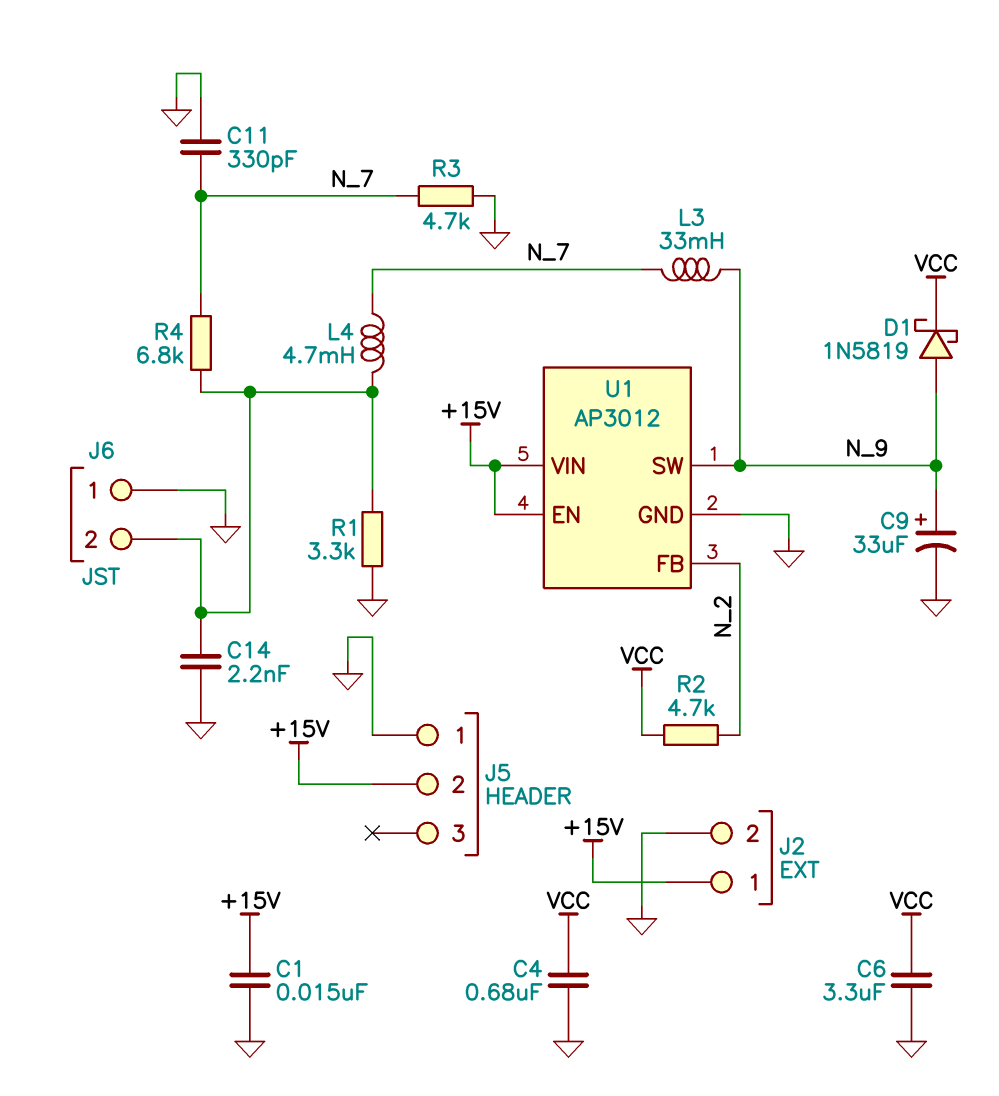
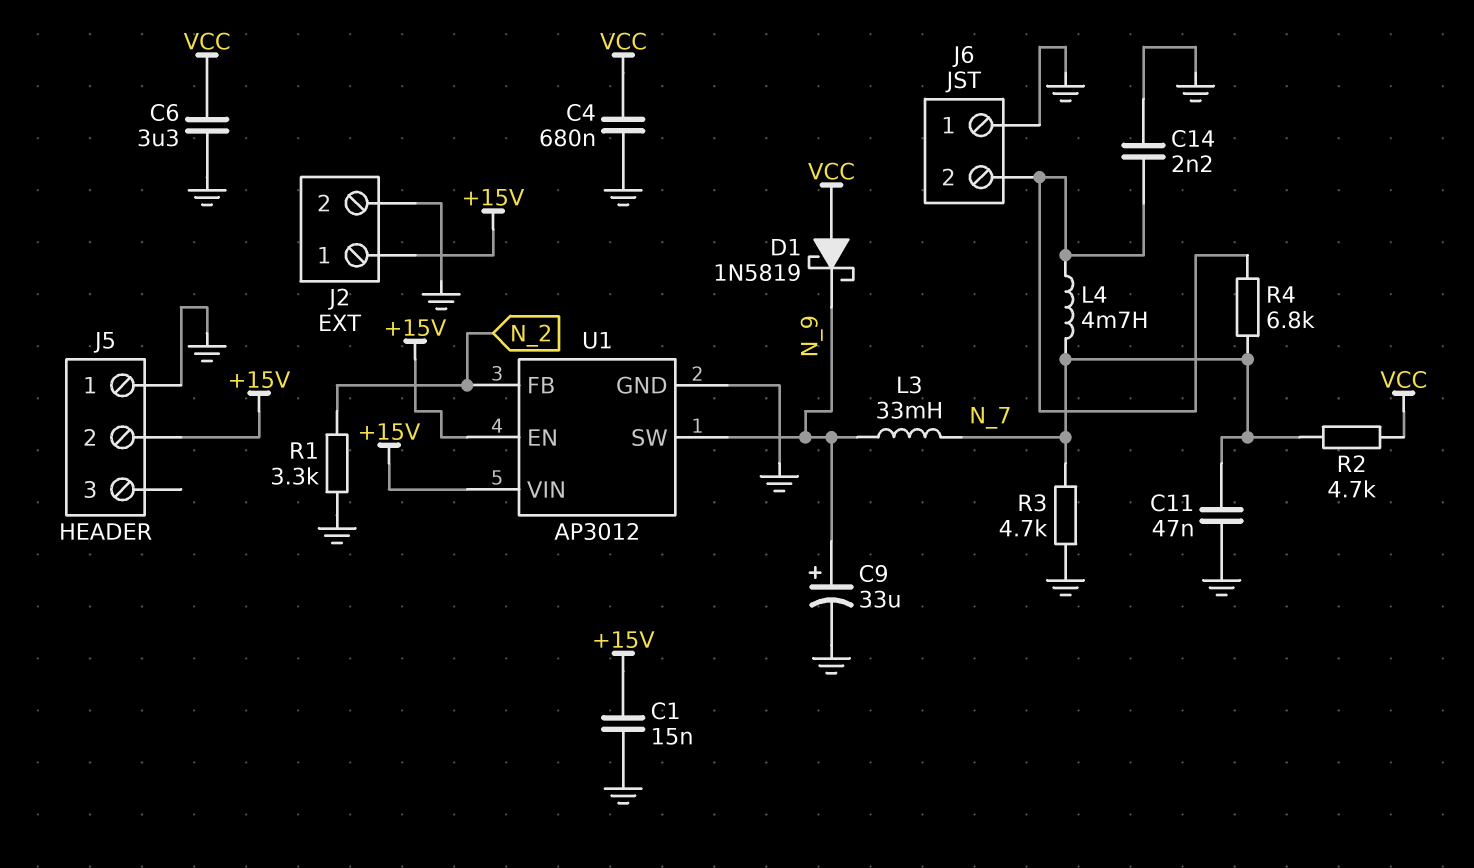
C11: 330pF (GND, N_7) -> 47nF (GND, N_7)
D1: schottky 1N5819 (A N_9, K VCC) -> schottky 1N5819 (A VCC, K N_9)
R1: 3.3k (GND, J6/2) -> 3.3k (GND, N_2)
R2: 4.7k (N_2, VCC) -> 4.7k (N_7, VCC)

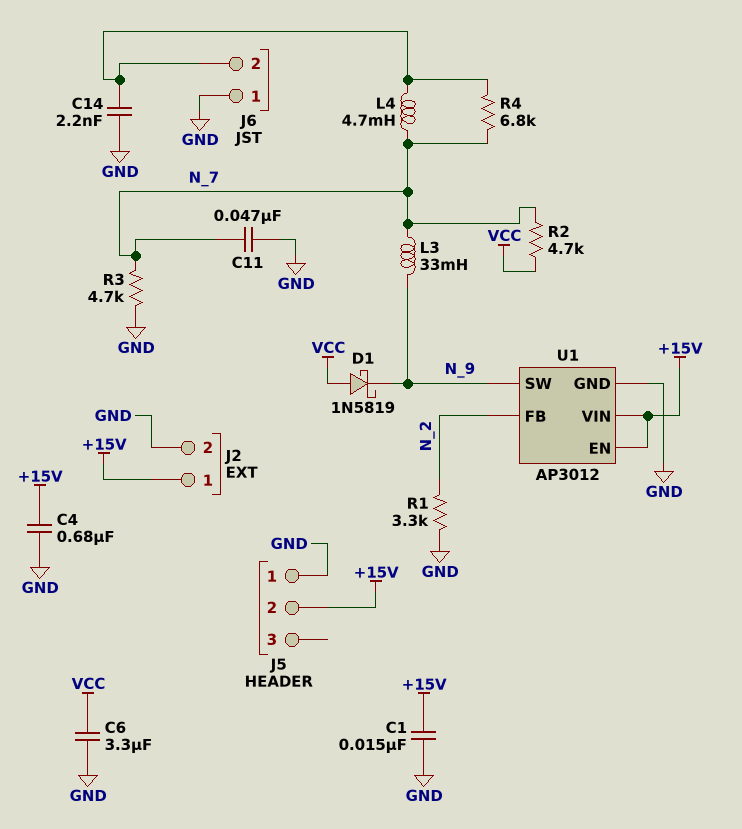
C4: 680nF (GND, VCC) -> 680nF (+15V, GND)
C9: 33uF (plus N_9, minus GND) -> none

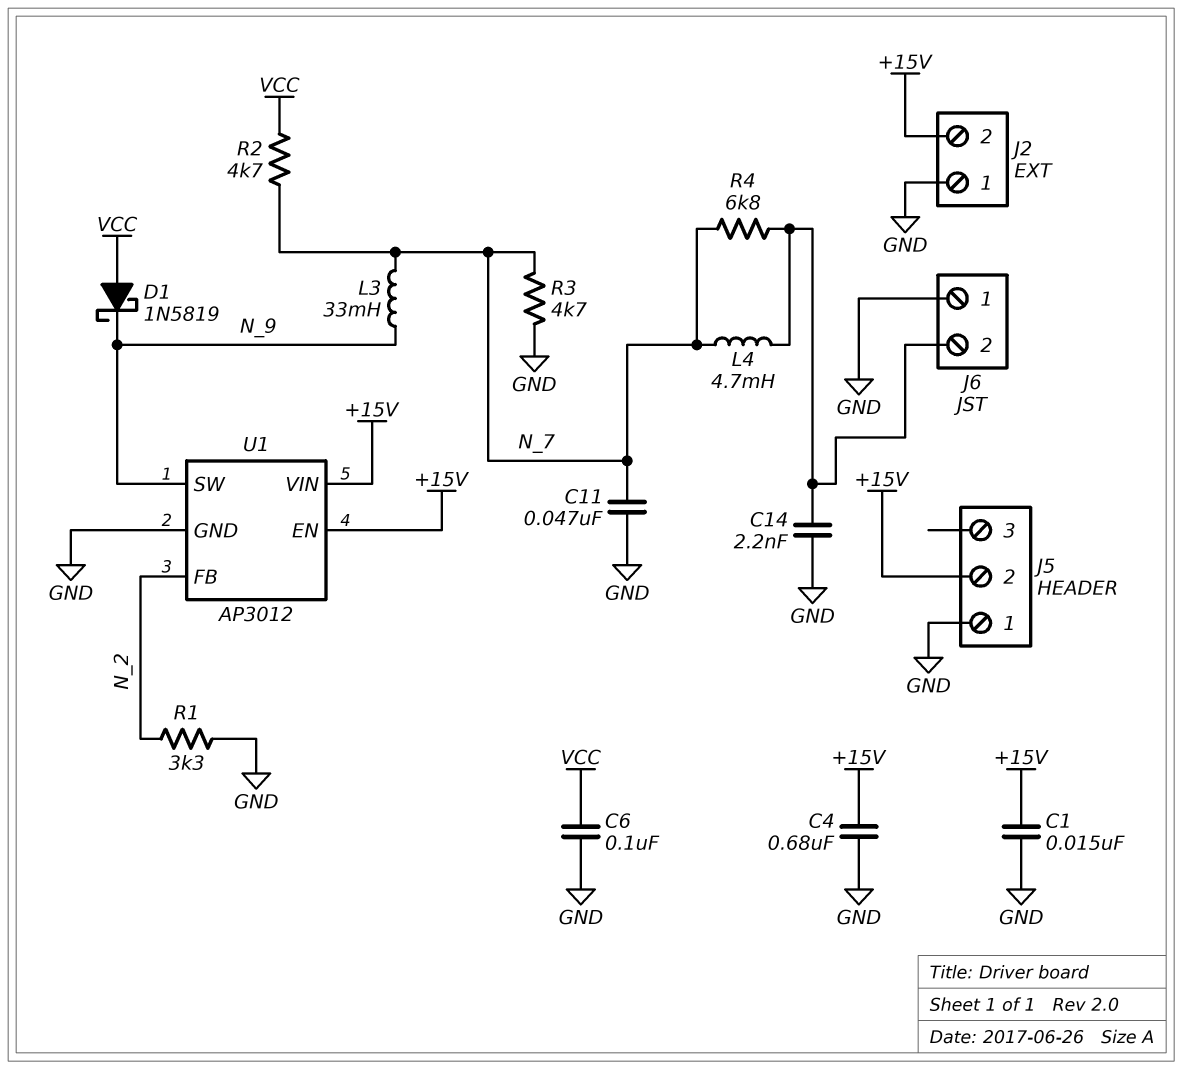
C6: 3.3uF (GND, VCC) -> 100nF (GND, VCC)
J2 pin 1: +15V -> GND
J2 pin 2: GND -> +15V

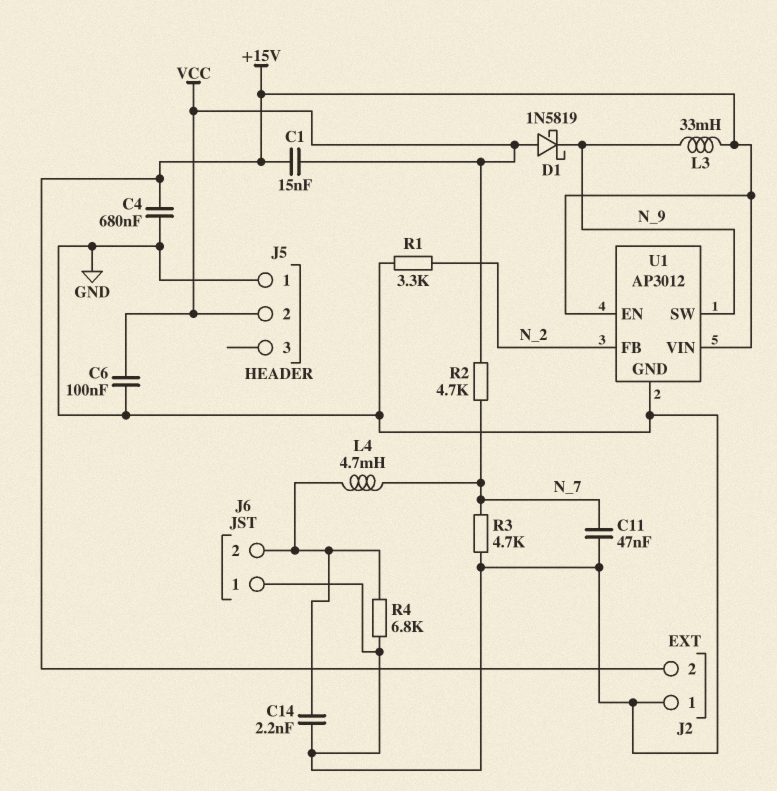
C1: 15nF (+15V, GND) -> 15nF (+15V, VCC)
J5 pin 2: +15V -> VCC
L3: 33mH (N_7, N_9) -> 33mH (+15V, N_9)
R4: 6.8k (J6/2, N_7) -> 6.8k (GND, J6/2)

